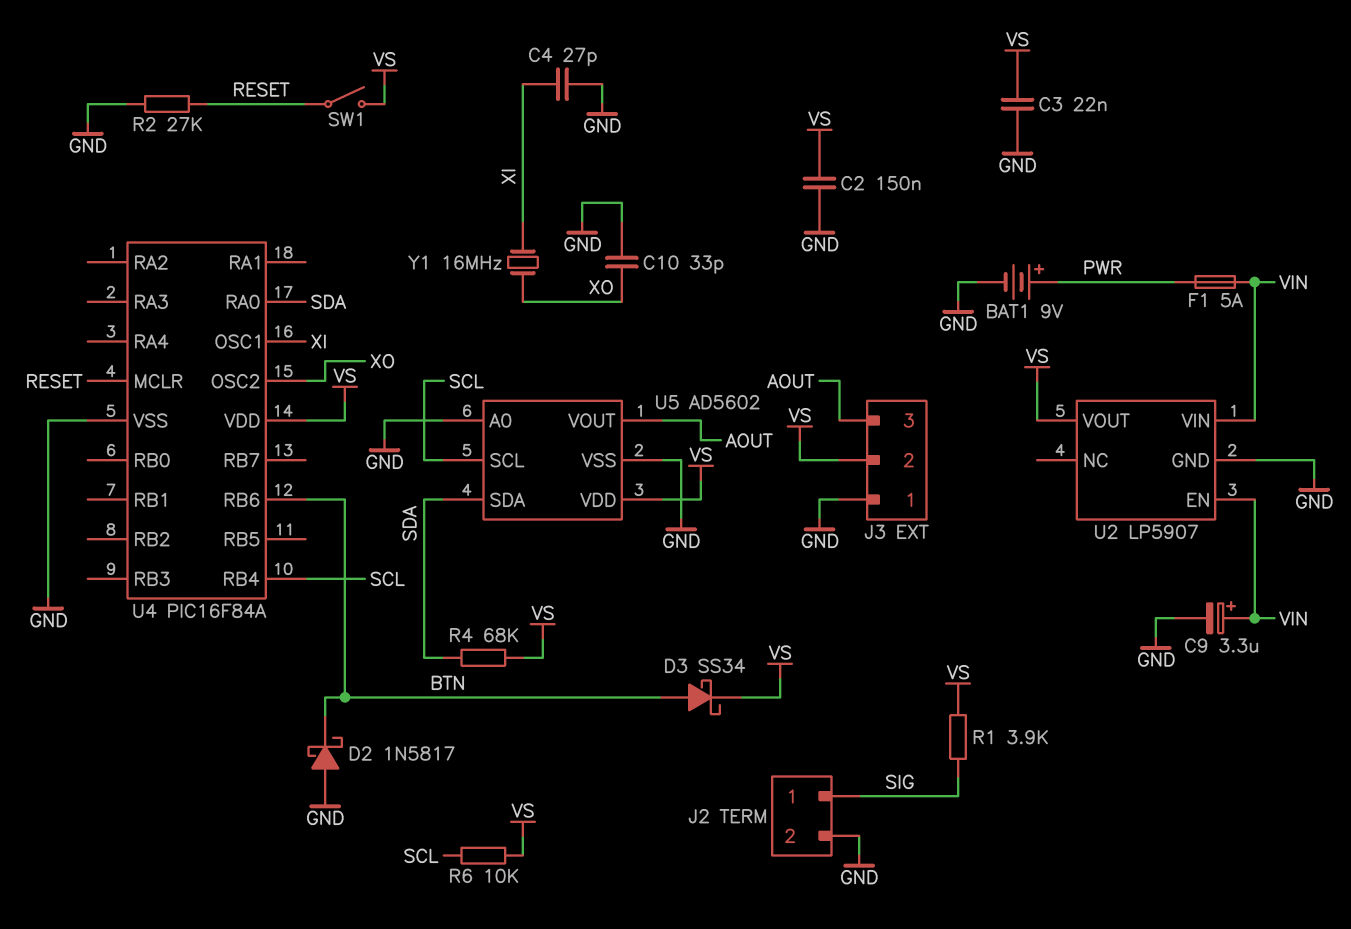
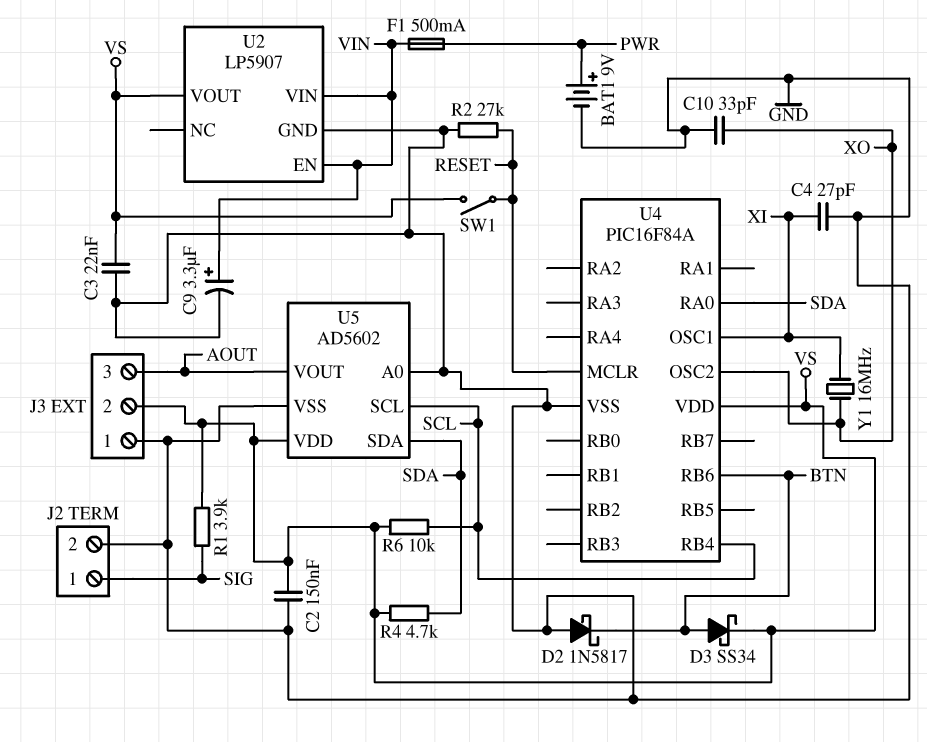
F1: 5A (PWR, VIN) -> 500mA (PWR, VIN)
R4: 68k (SDA, VS) -> 4.7k (SDA, VS)

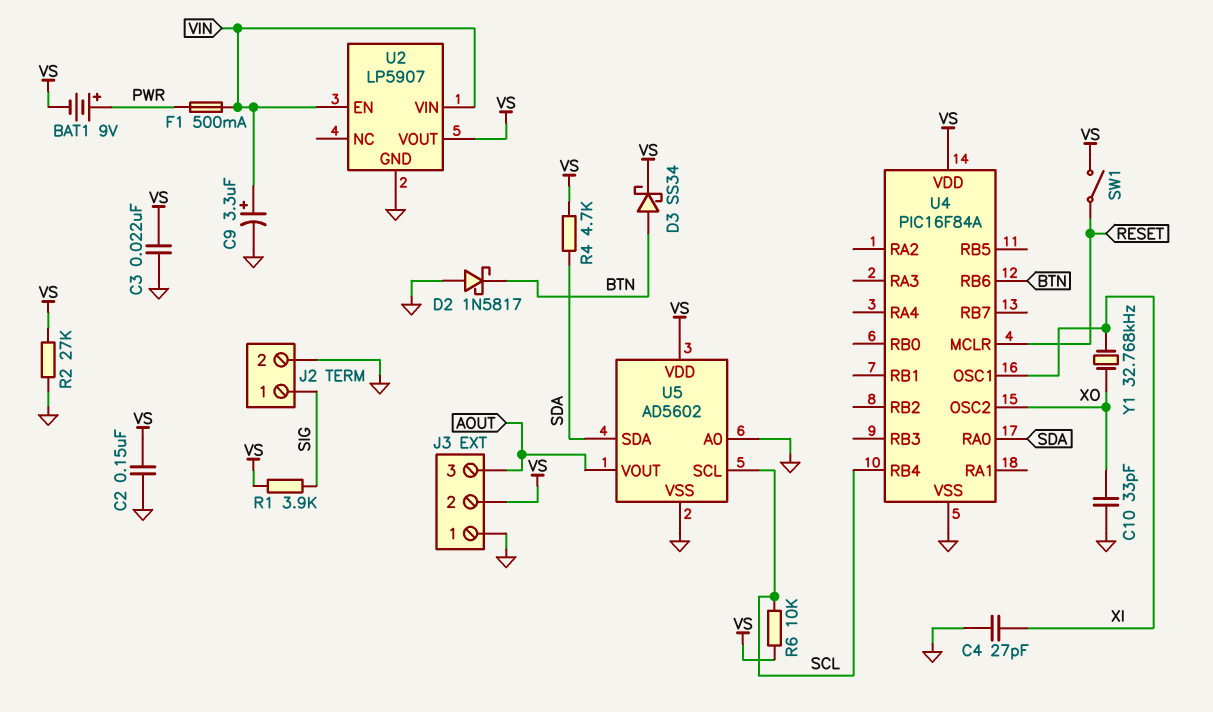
BAT1: 9V (plus PWR, minus GND) -> 9V (plus PWR, minus VS)
R2: 27k (GND, RESET) -> 27k (GND, VS)
Y1: 16MHz (XI, XO) -> 32.768kHz (XI, XO)

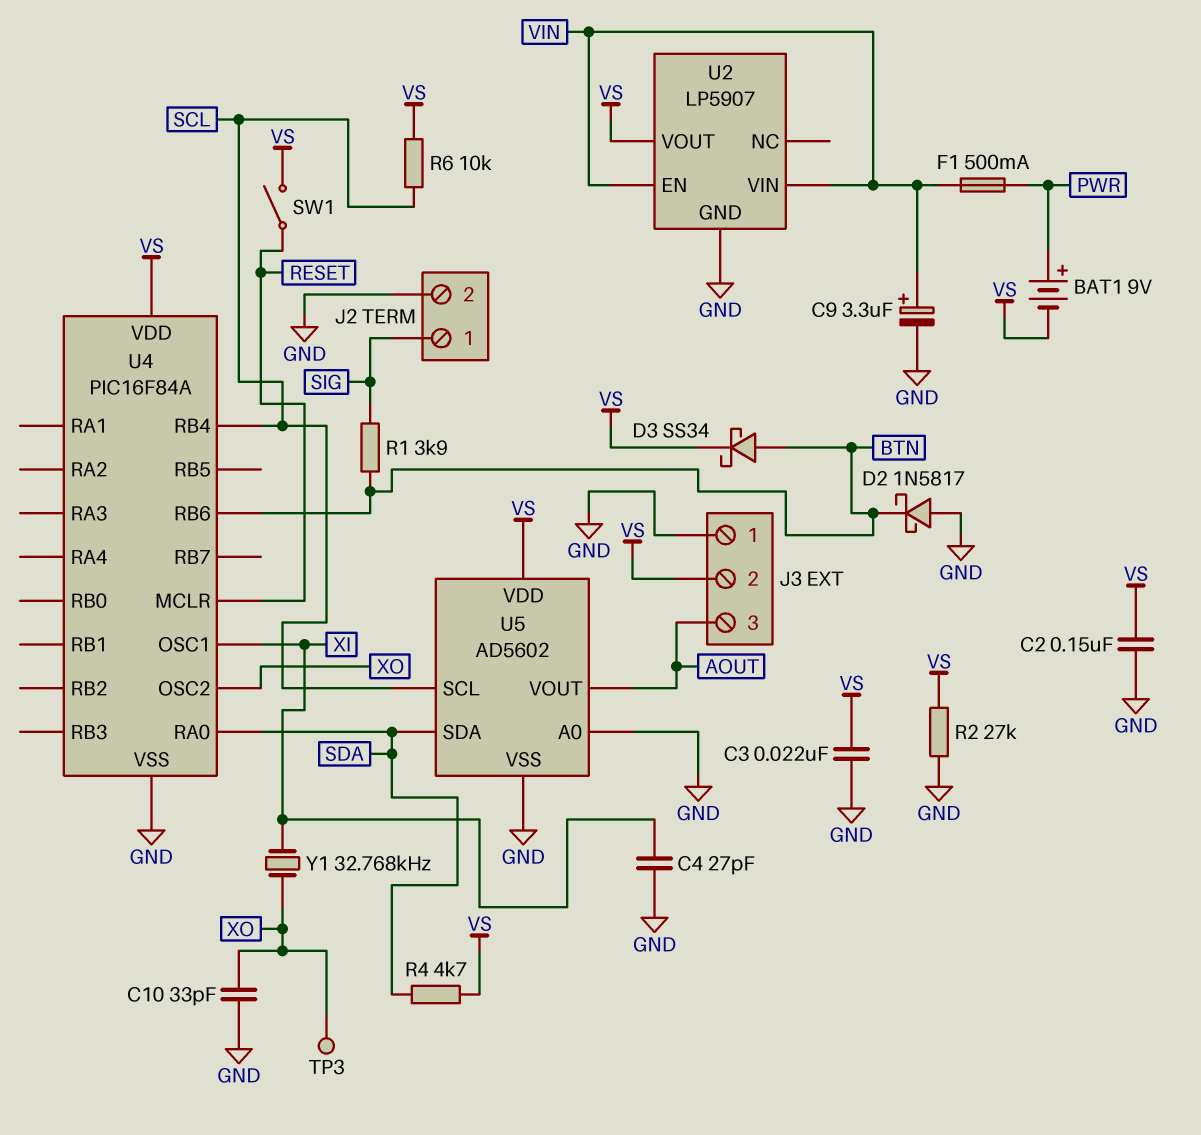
R1: 3.9k (SIG, VS) -> 3.9k (BTN, SIG)
TP3: none -> test point (XO)

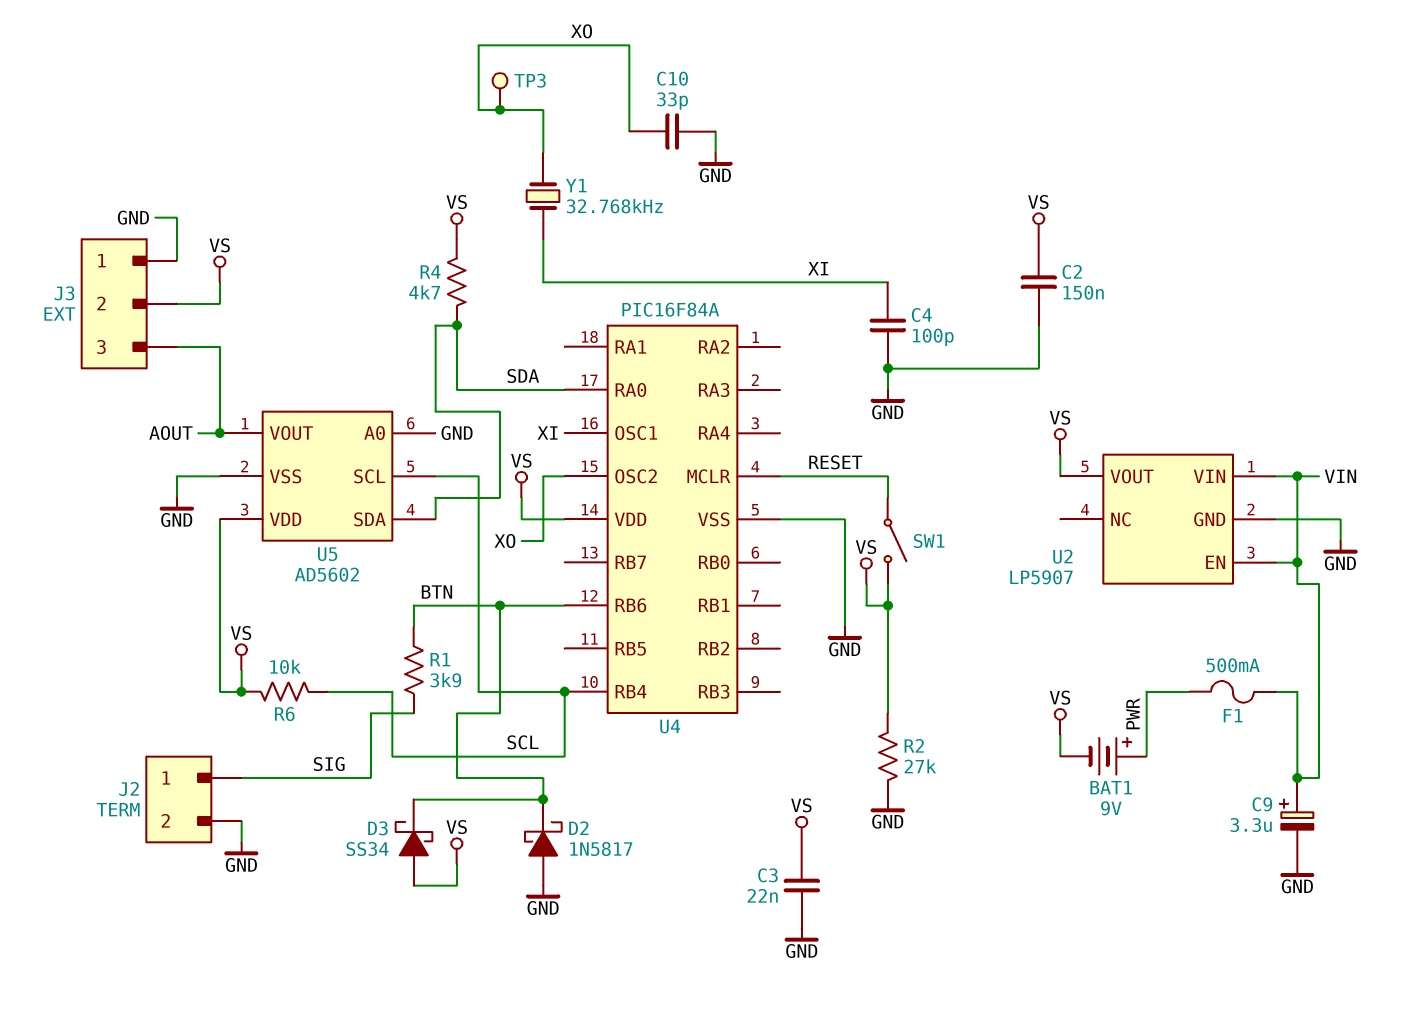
C4: 27pF (GND, XI) -> 100pF (GND, XI)
D3: schottky SS34 (A BTN, K VS) -> schottky SS34 (A VS, K BTN)

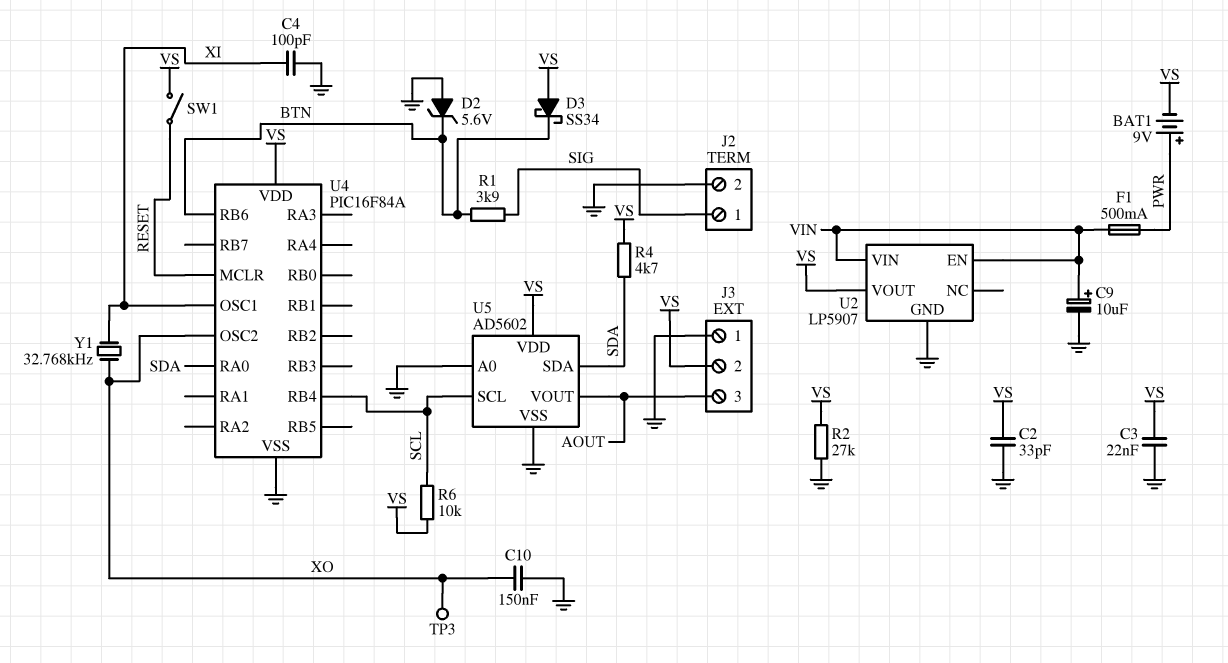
C2: 150nF (GND, VS) -> 33pF (GND, VS)
C9: 3.3uF (plus VIN, minus GND) -> 10uF (plus VIN, minus GND)
C10: 33pF (GND, XO) -> 150nF (GND, XO)
D2: schottky 1N5817 (A GND, K BTN) -> zener 5.6V (A GND, K BTN)

